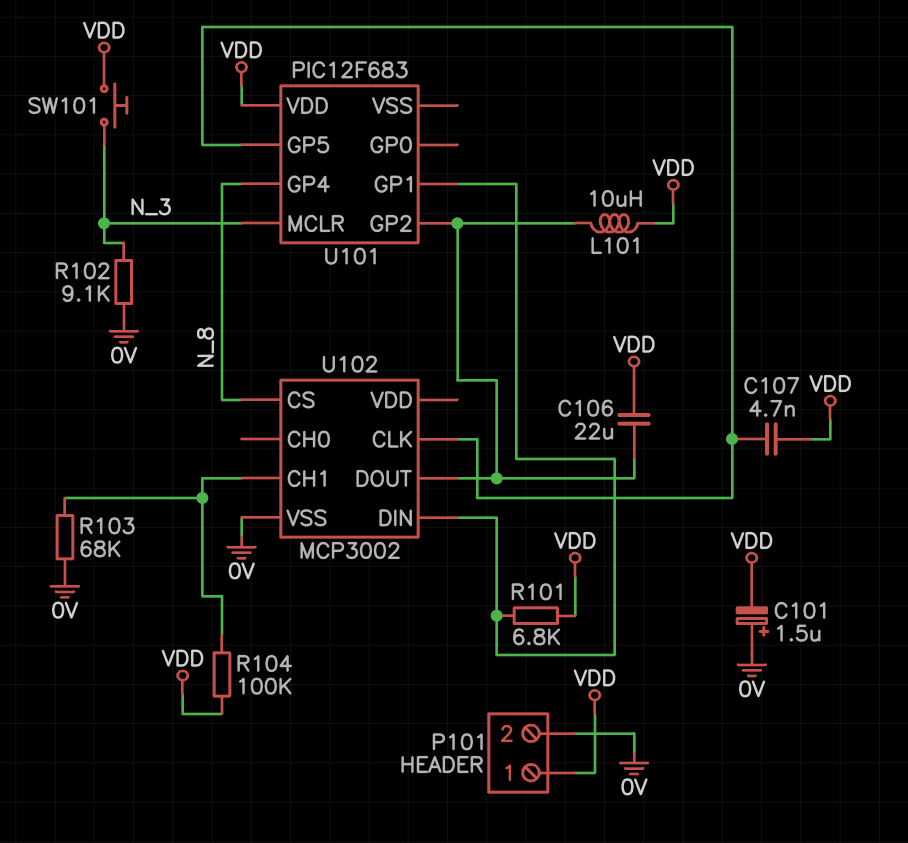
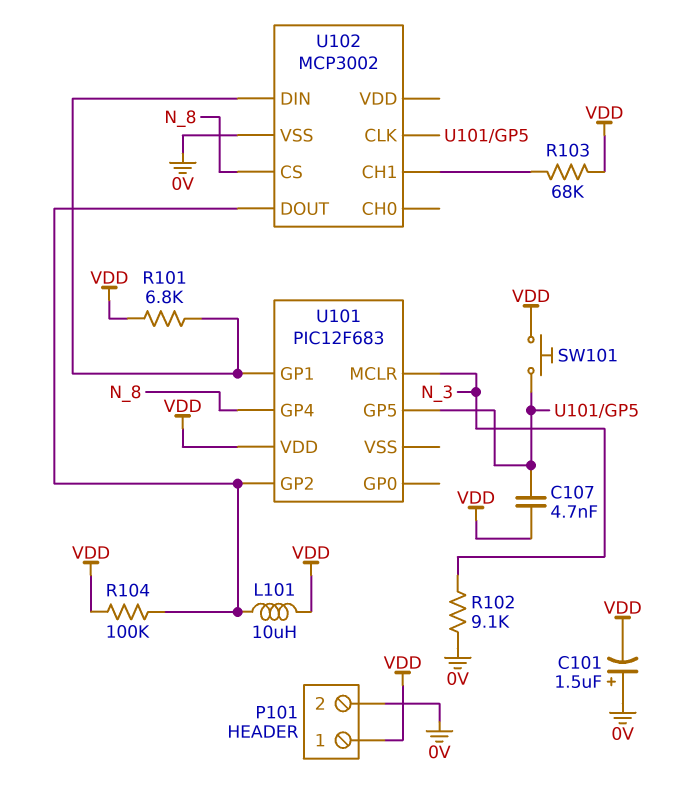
C106: 22uF (U101/GP2, VDD) -> none
R103: 68k (0V, U102/CH1) -> 68k (U102/CH1, VDD)
R104: 100k (U102/CH1, VDD) -> 100k (U101/GP2, VDD)
SW101: button (N_3, VDD) -> button (U101/GP5, VDD)

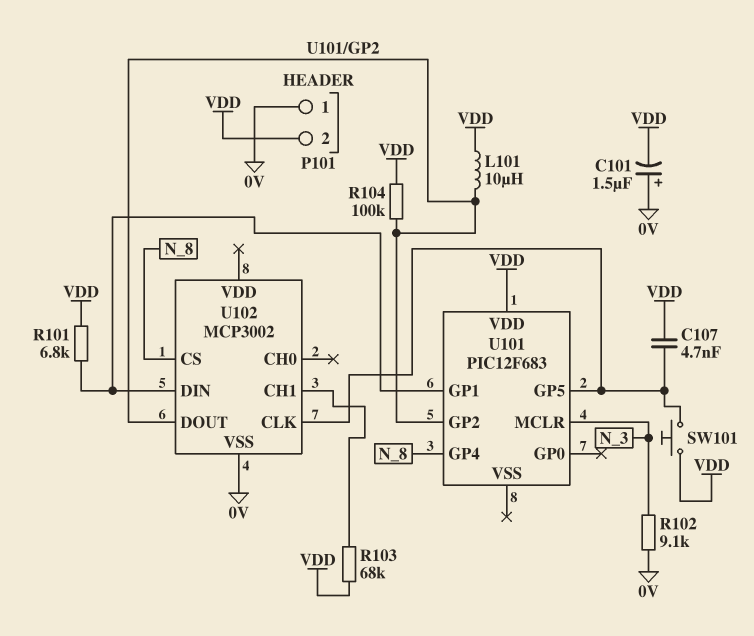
P101 pin 1: VDD -> 0V
P101 pin 2: 0V -> VDD

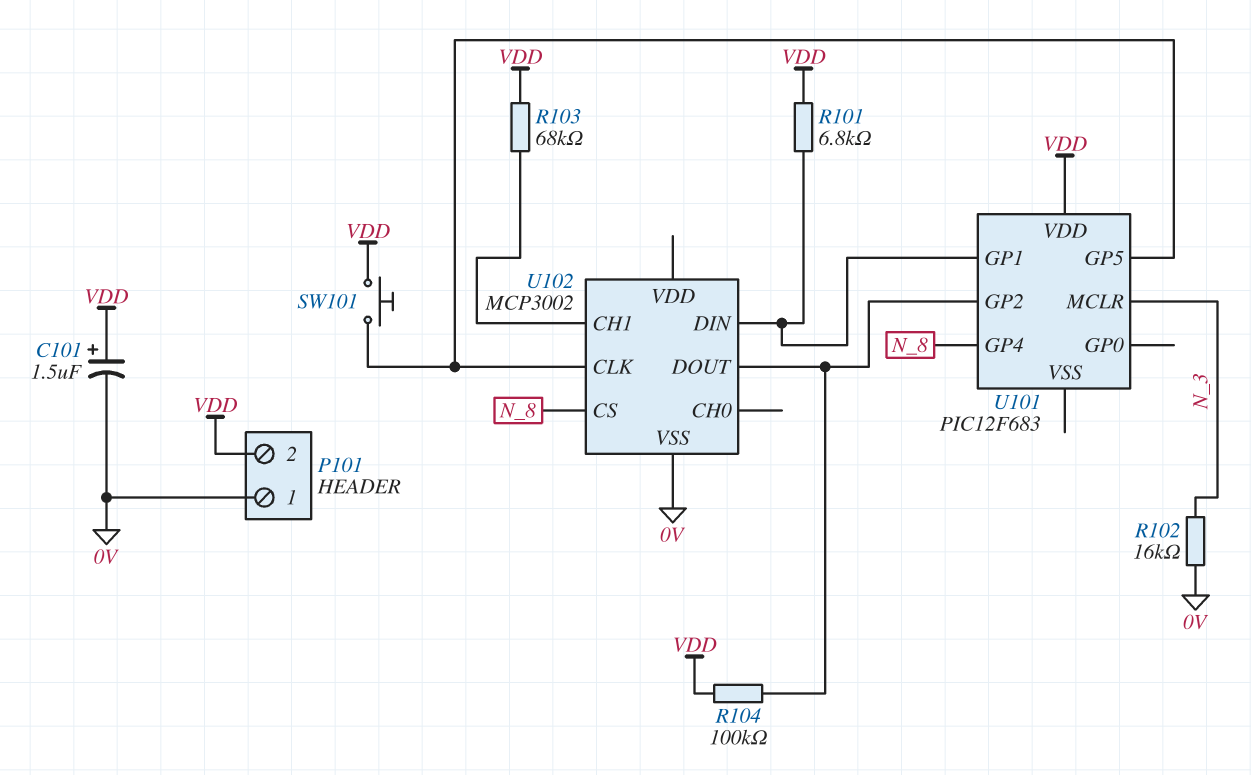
C101: 1.5uF (plus 0V, minus VDD) -> 1.5uF (plus VDD, minus 0V)
C107: 4.7nF (U101/GP5, VDD) -> none
L101: 10uH (U101/GP2, VDD) -> none
R102: 9.1k (0V, N_3) -> 16k (0V, N_3)

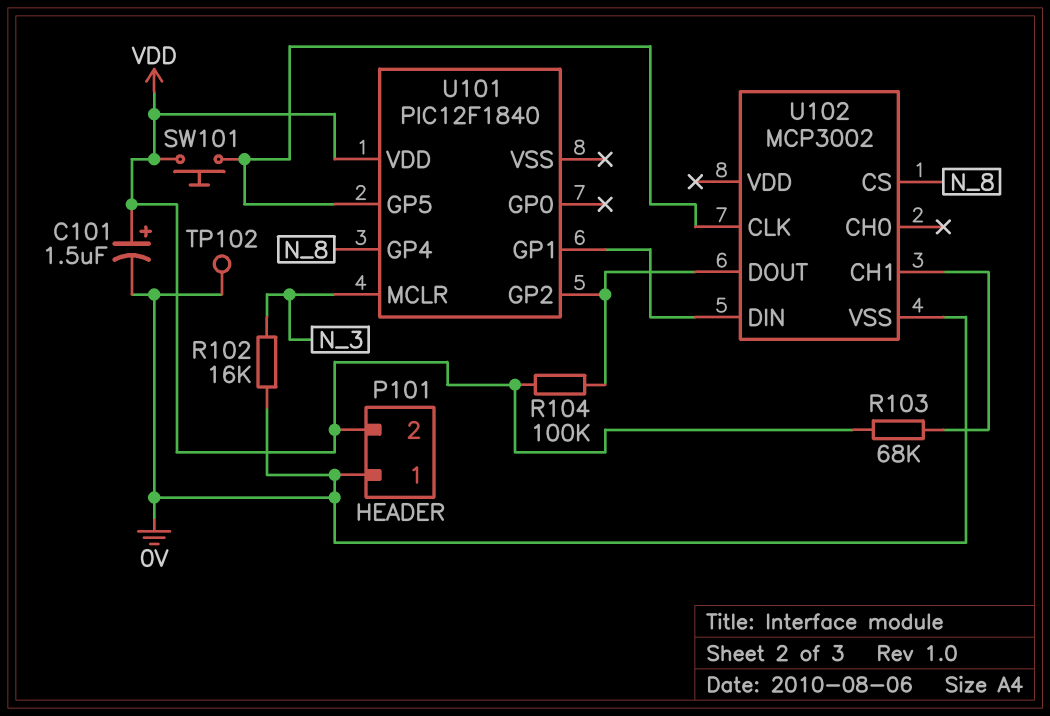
R101: 6.8k (U101/GP1, VDD) -> none
TP102: none -> test point (0V)
U101: PIC12F683 -> PIC12F1840

